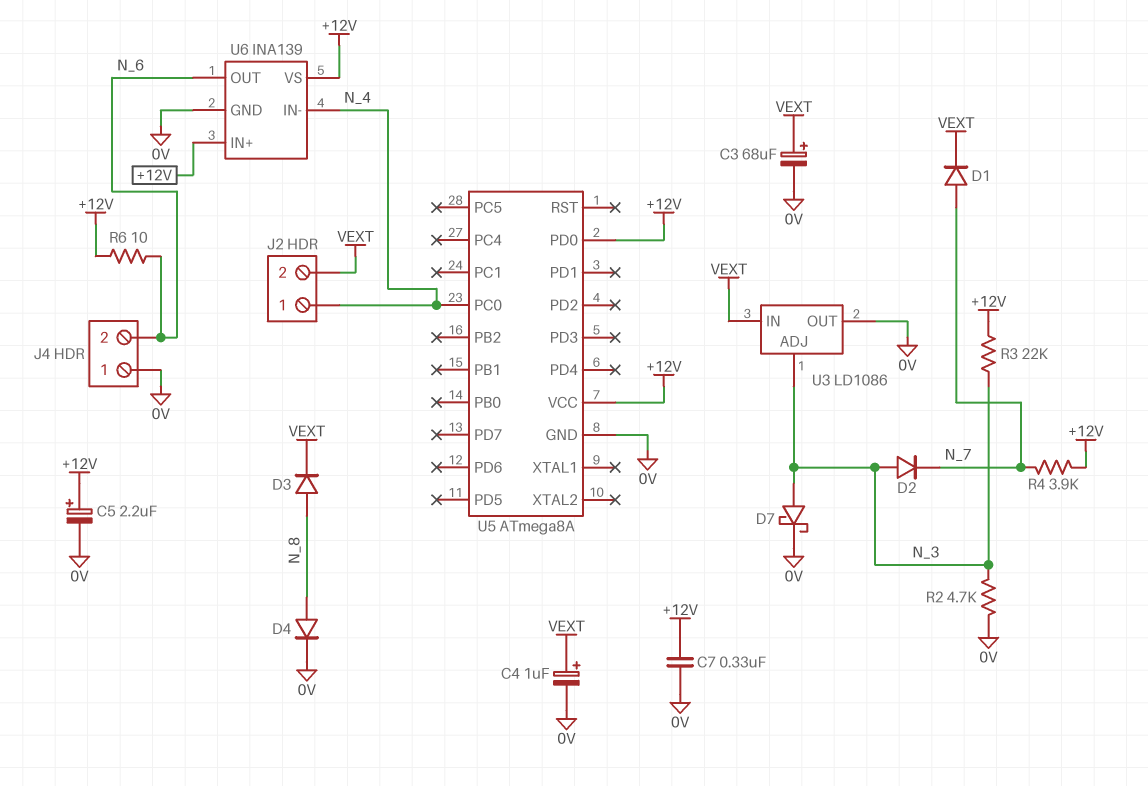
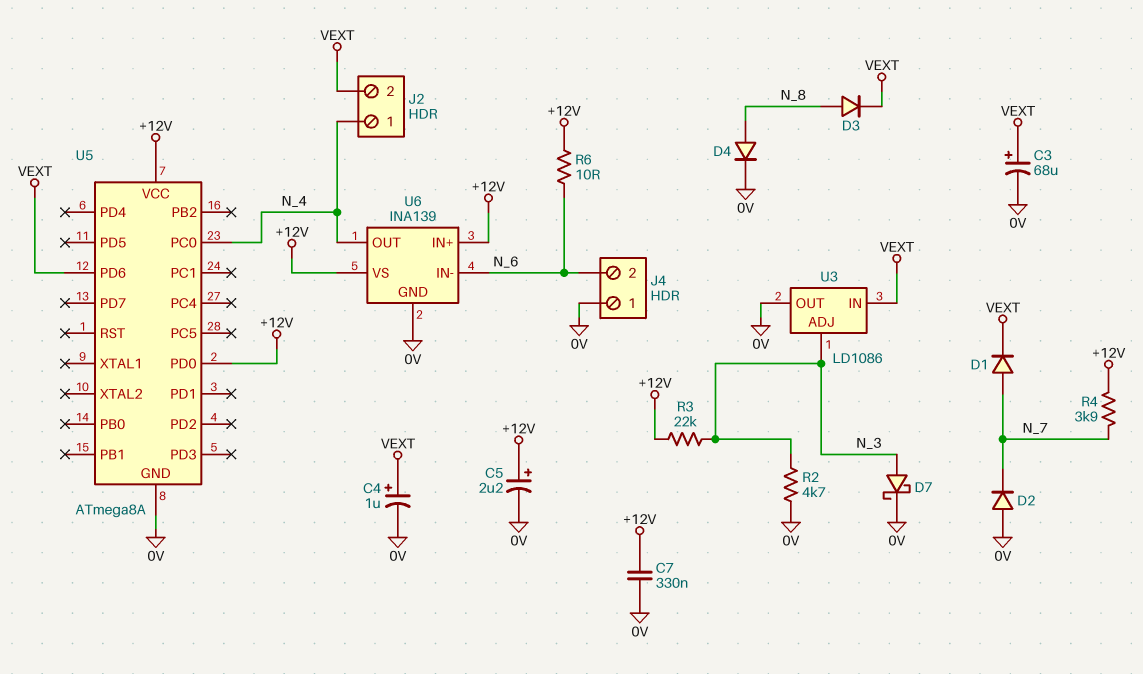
D2: diode (A N_3, K N_7) -> diode (A 0V, K N_7)
U5 pin PD6: none -> VEXT
U6 pin IN-: N_4 -> N_6
U6 pin OUT: N_6 -> N_4

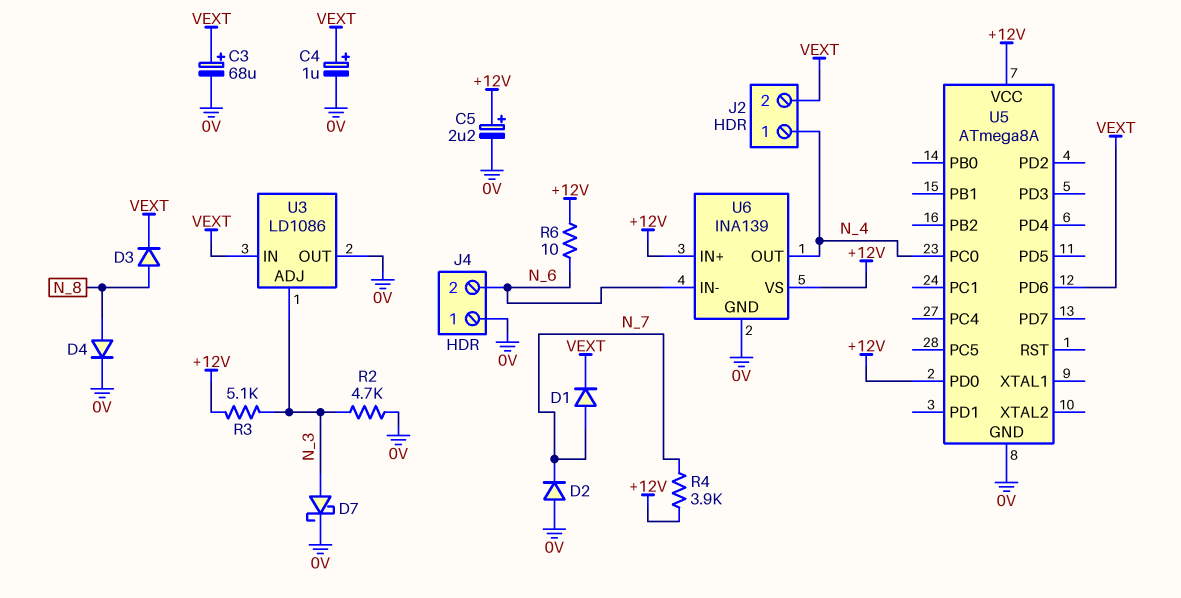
C7: 330nF (+12V, 0V) -> none
R3: 22k (+12V, N_3) -> 5.1k (+12V, N_3)

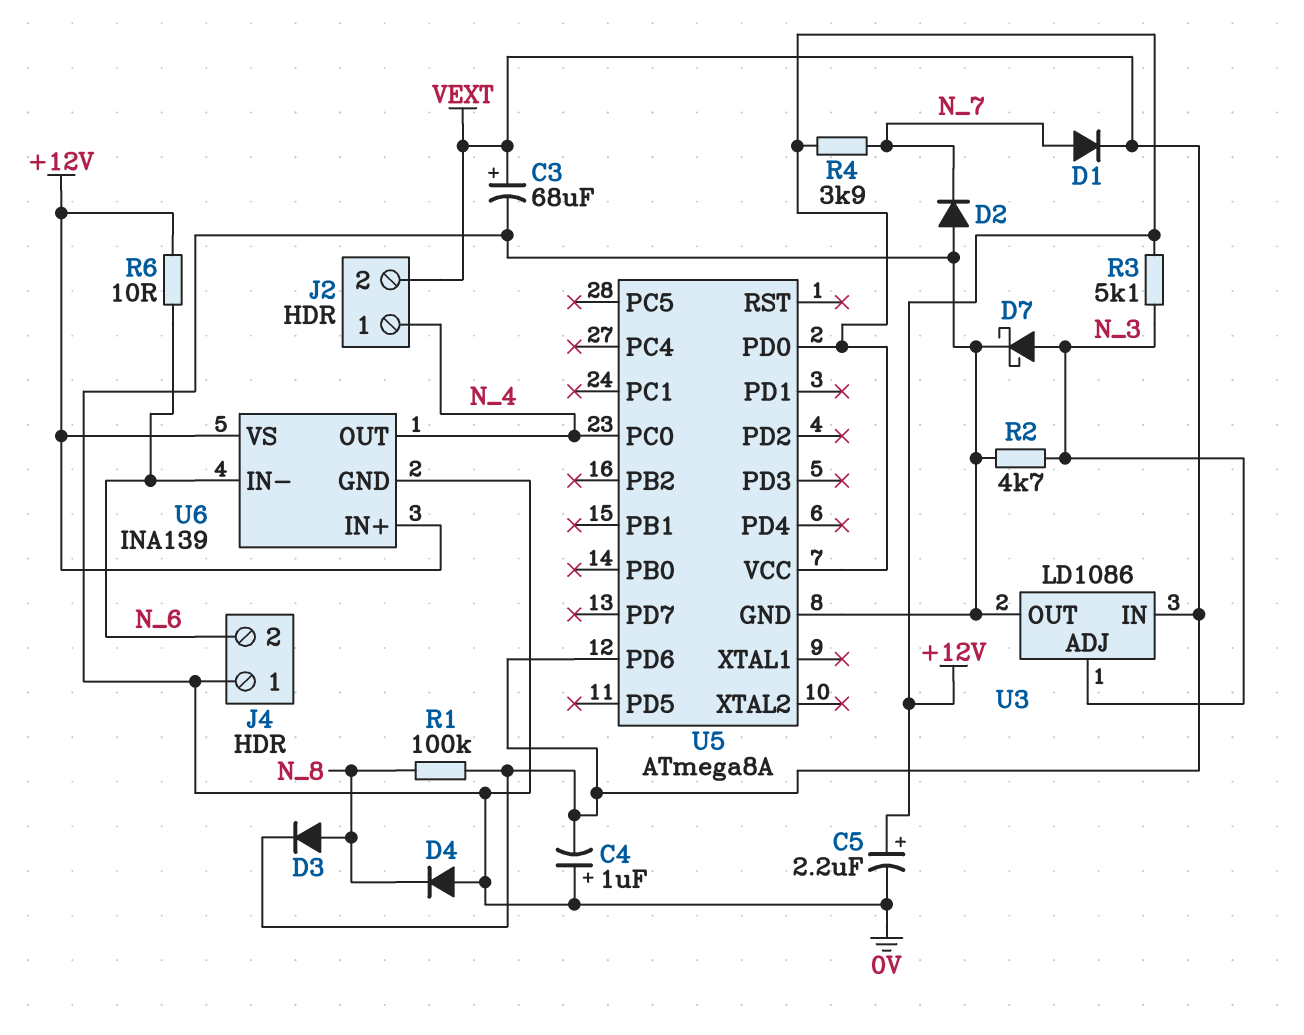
C4: 1uF (plus VEXT, minus 0V) -> 1uF (plus 0V, minus VEXT)
D4: diode (A N_8, K 0V) -> diode (A 0V, K N_8)
R1: none -> 100k (N_8, VEXT)

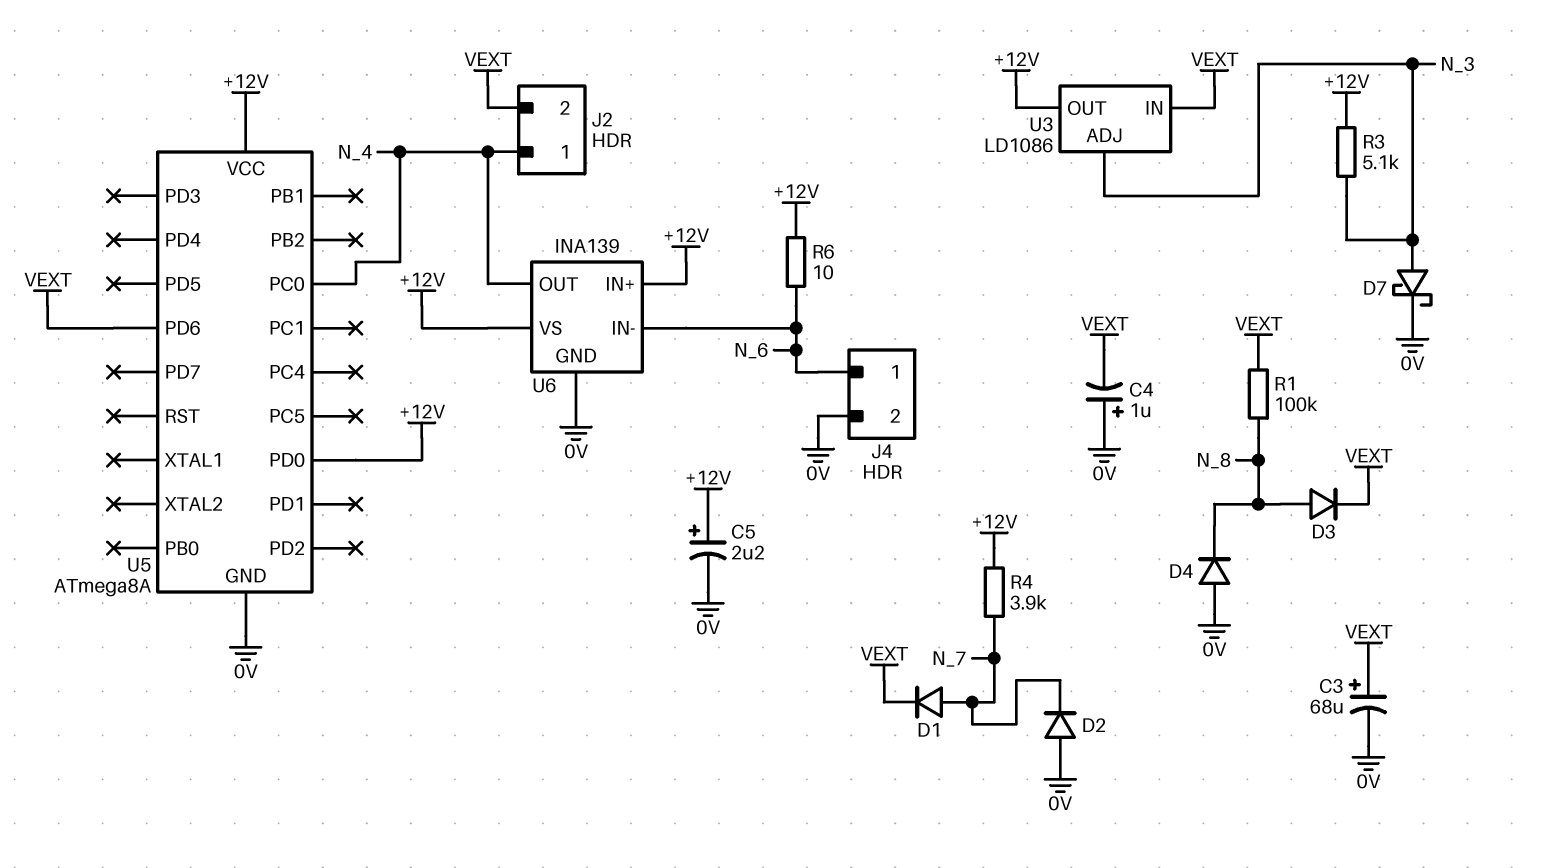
J4 pin 1: 0V -> N_6
J4 pin 2: N_6 -> 0V
R2: 4.7k (0V, N_3) -> none
U3 pin OUT: 0V -> +12V

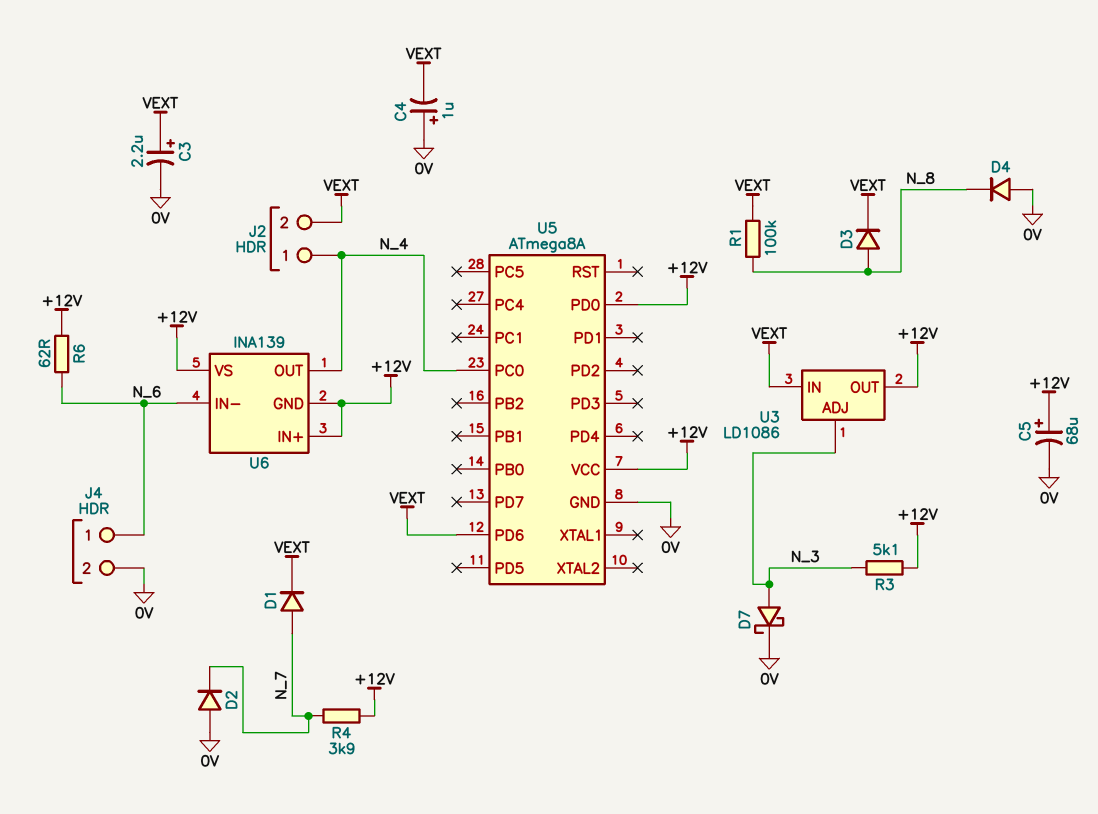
C3: 68uF (plus VEXT, minus 0V) -> 2.2uF (plus VEXT, minus 0V)
C5: 2.2uF (plus +12V, minus 0V) -> 68uF (plus +12V, minus 0V)
R6: 10 (+12V, N_6) -> 62 (+12V, N_6)
U6 pin GND: 0V -> +12V

